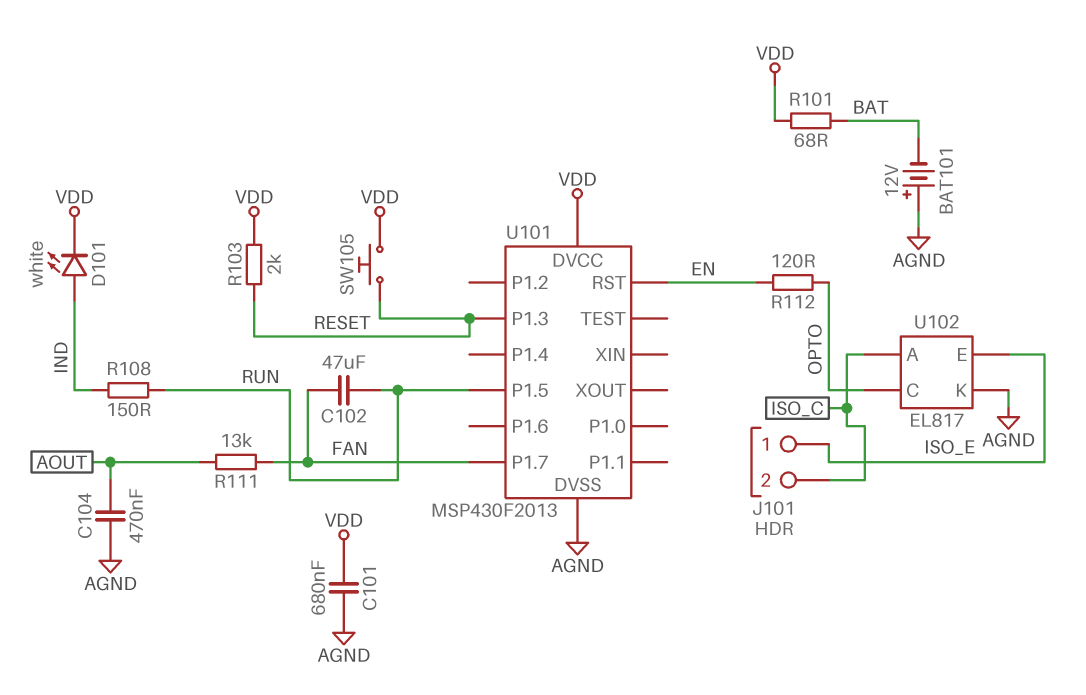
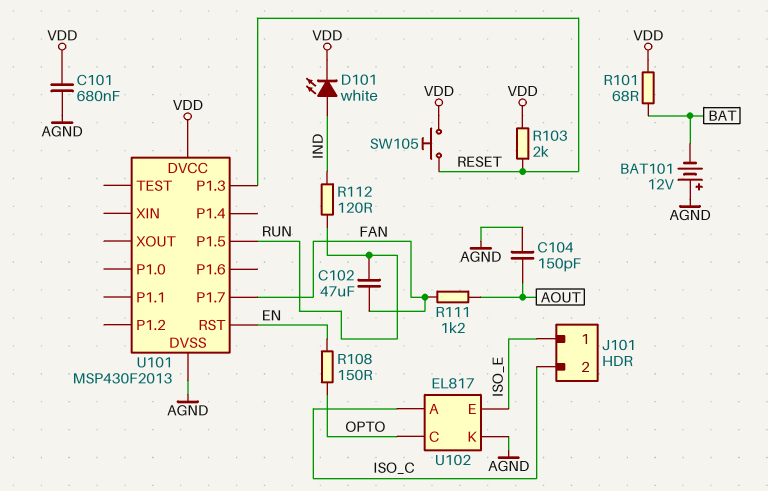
C104: 470nF (AGND, AOUT) -> 150pF (AGND, AOUT)
R108: 150 (IND, RUN) -> 150 (EN, OPTO)
R111: 13k (AOUT, FAN) -> 1.2k (AOUT, FAN)
R112: 120 (EN, OPTO) -> 120 (IND, RUN)

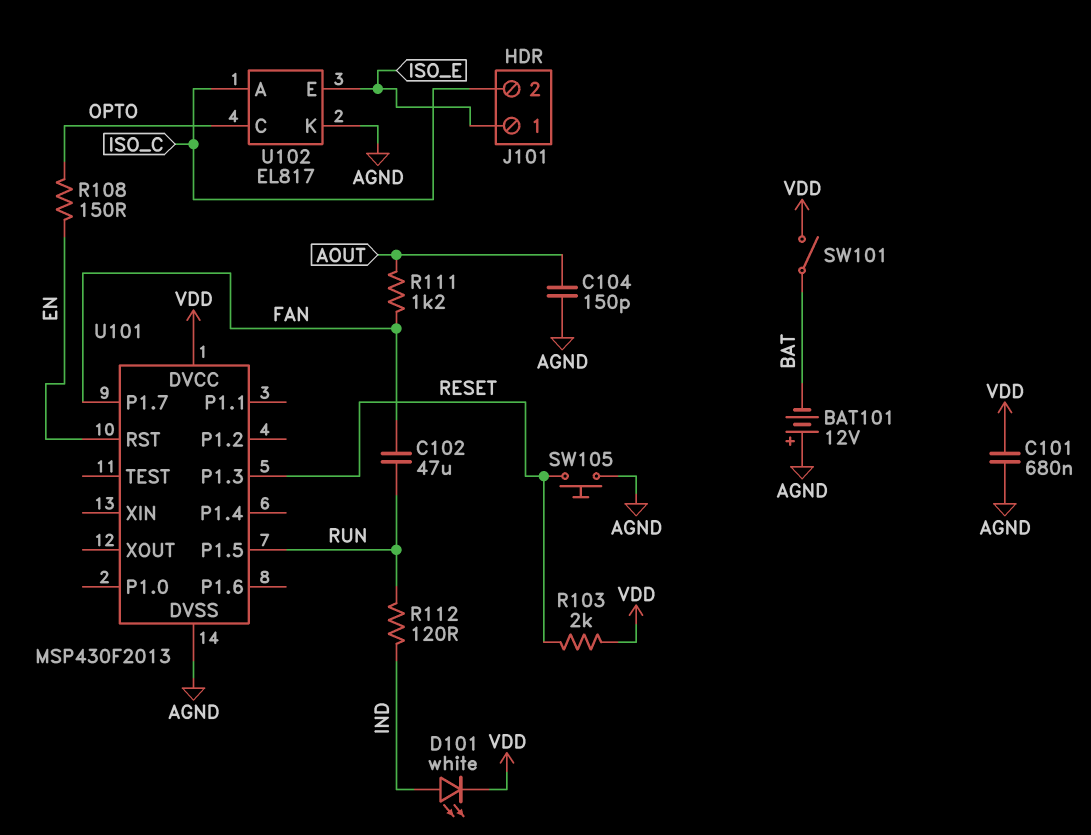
R101: 68 (BAT, VDD) -> none
SW101: none -> switch (BAT, VDD)
SW105: button (RESET, VDD) -> button (AGND, RESET)

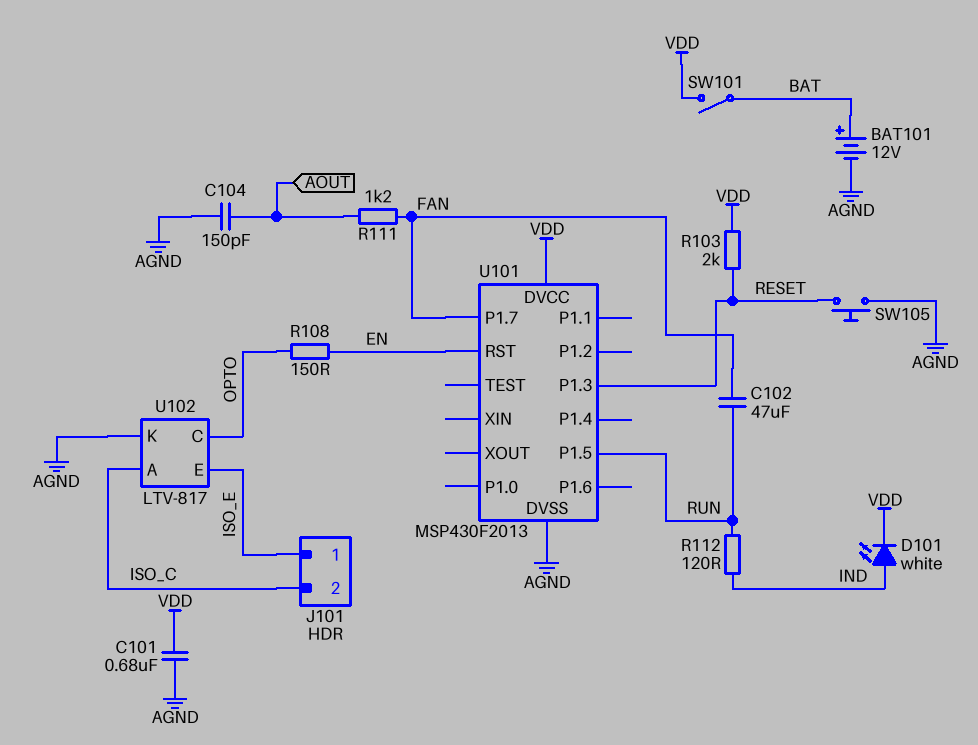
BAT101: 12V (plus AGND, minus BAT) -> 12V (plus BAT, minus AGND)
U102: EL817 -> LTV-817

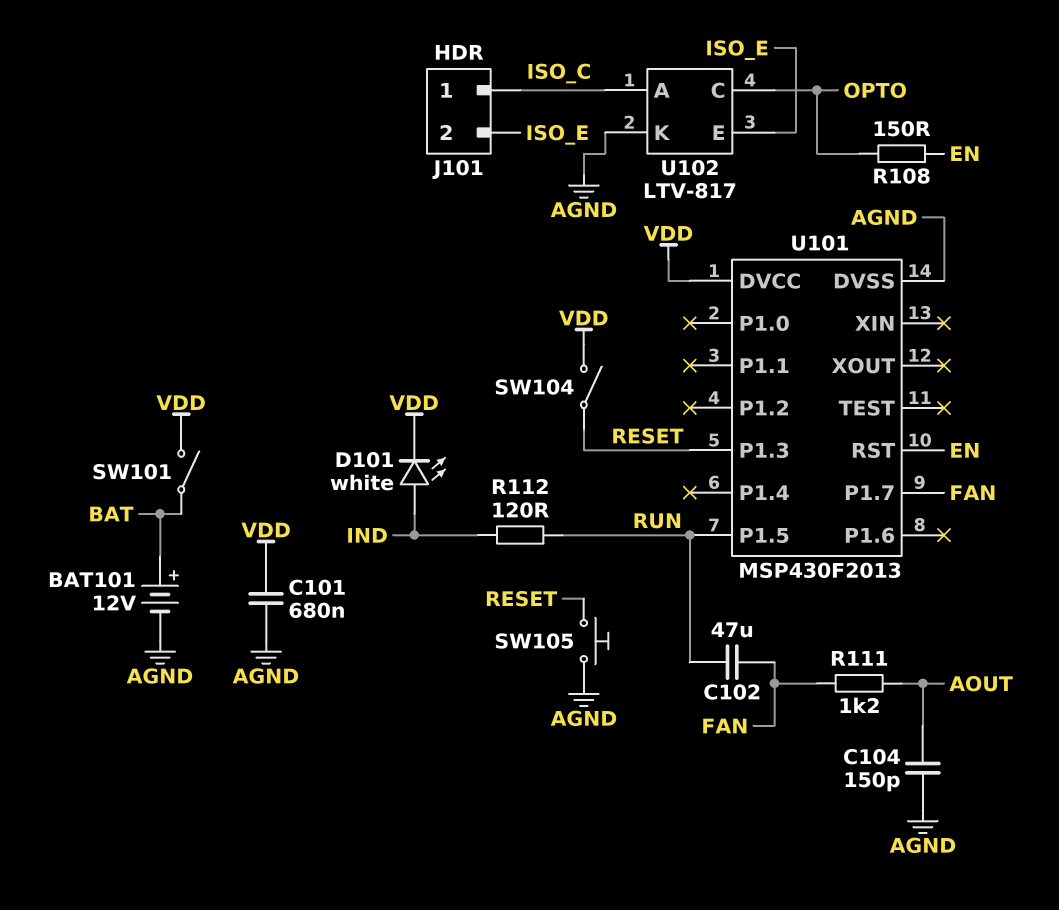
J101 pin 1: ISO_E -> ISO_C
J101 pin 2: ISO_C -> ISO_E
R103: 2k (RESET, VDD) -> none
SW104: none -> switch (RESET, VDD)

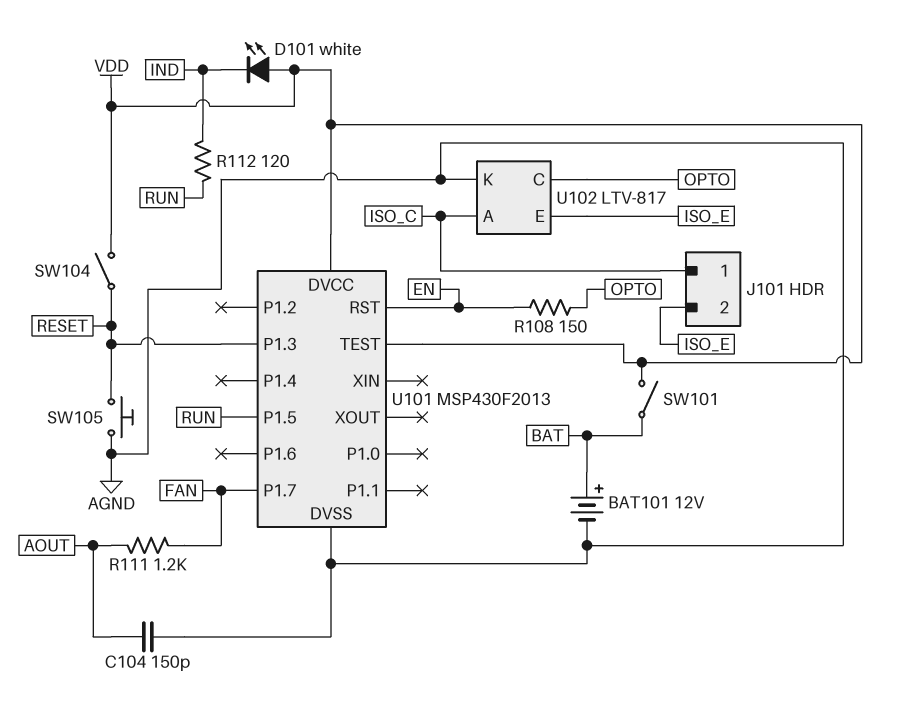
C101: 680nF (AGND, VDD) -> none
C102: 47uF (FAN, RUN) -> none
D101: LED white (A IND, K VDD) -> LED white (A VDD, K IND)
U101 pin TEST: none -> VDD

